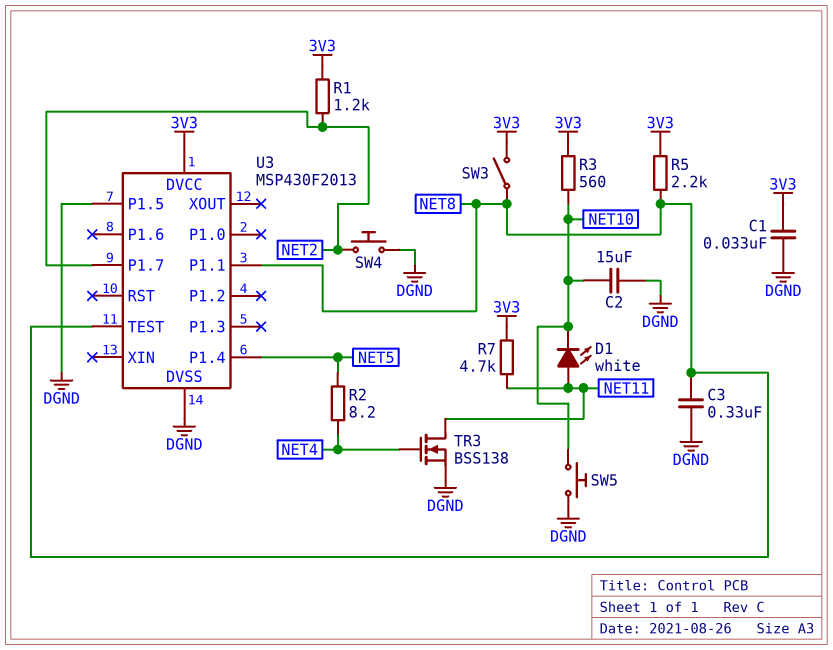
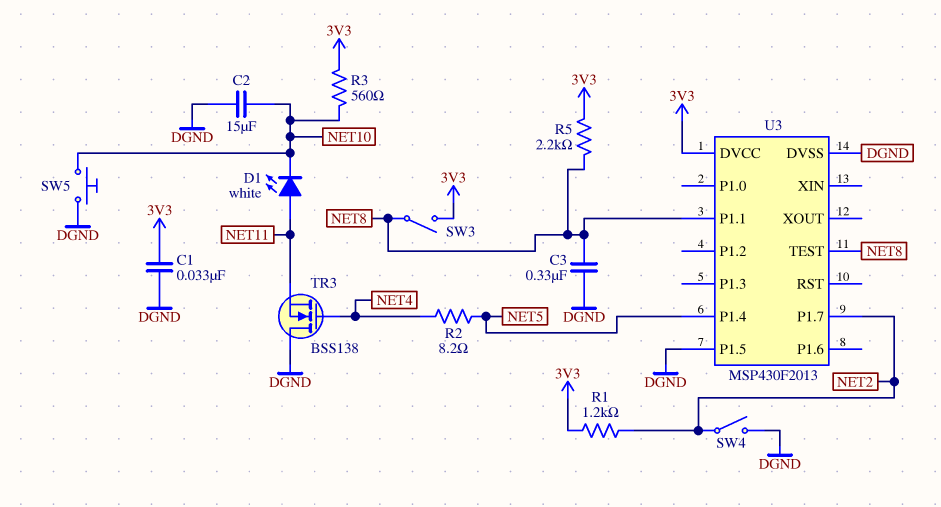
R7: 4.7k (3V3, NET11) -> none
SW4: button (DGND, NET2) -> switch (DGND, NET2)
TR3: NMOS BSS138 (G NET4, D NET11, S DGND) -> NMOS BSS138 (G NET4, D DGND, S NET11)

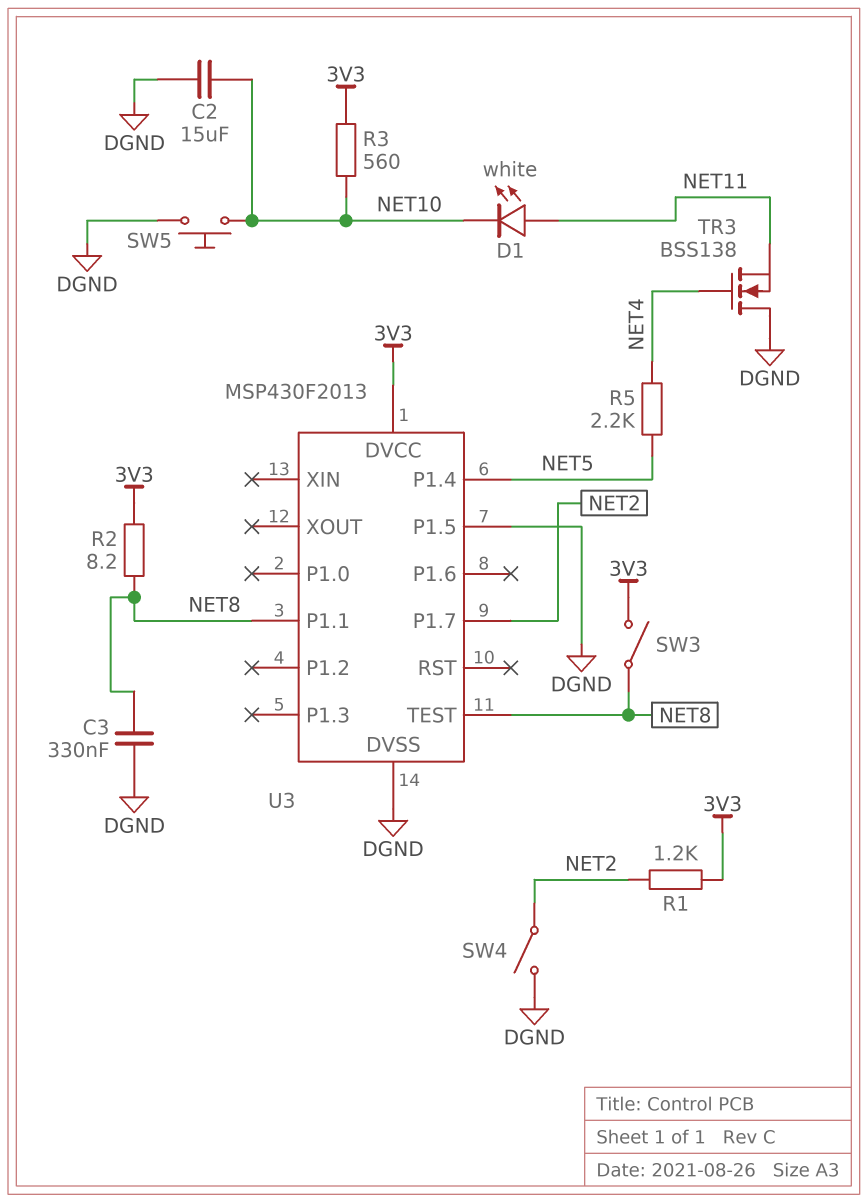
C1: 33nF (3V3, DGND) -> none
R2: 8.2 (NET4, NET5) -> 8.2 (3V3, NET8)
R5: 2.2k (3V3, NET8) -> 2.2k (NET4, NET5)

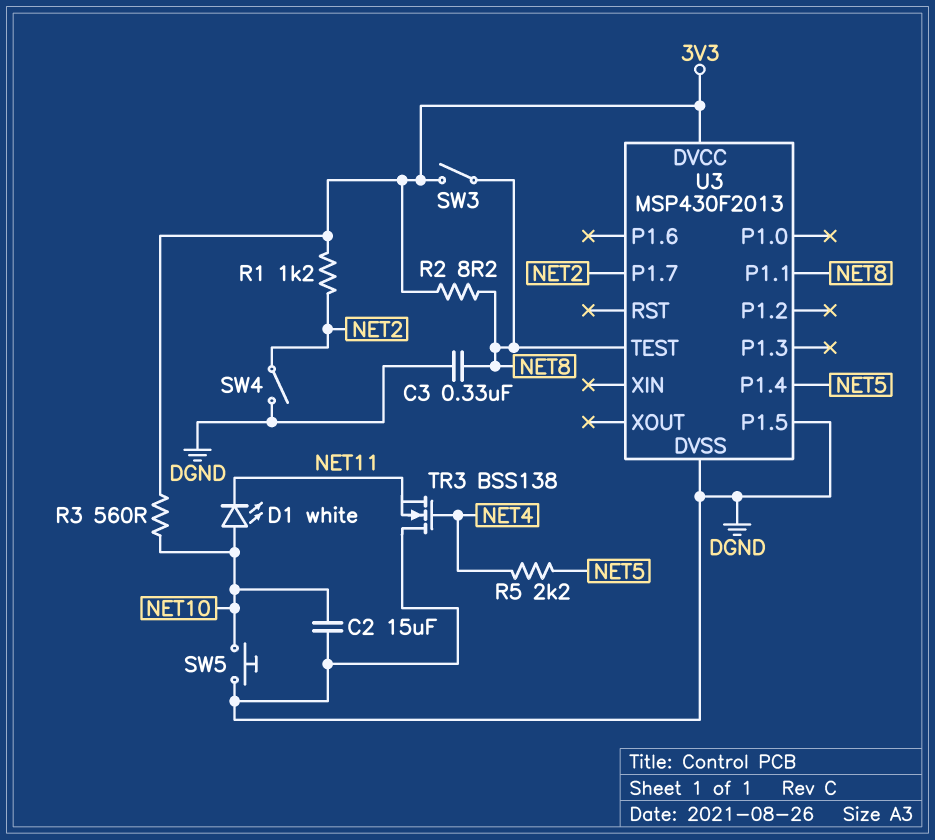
D1: LED white (A NET11, K NET10) -> LED white (A NET10, K NET11)

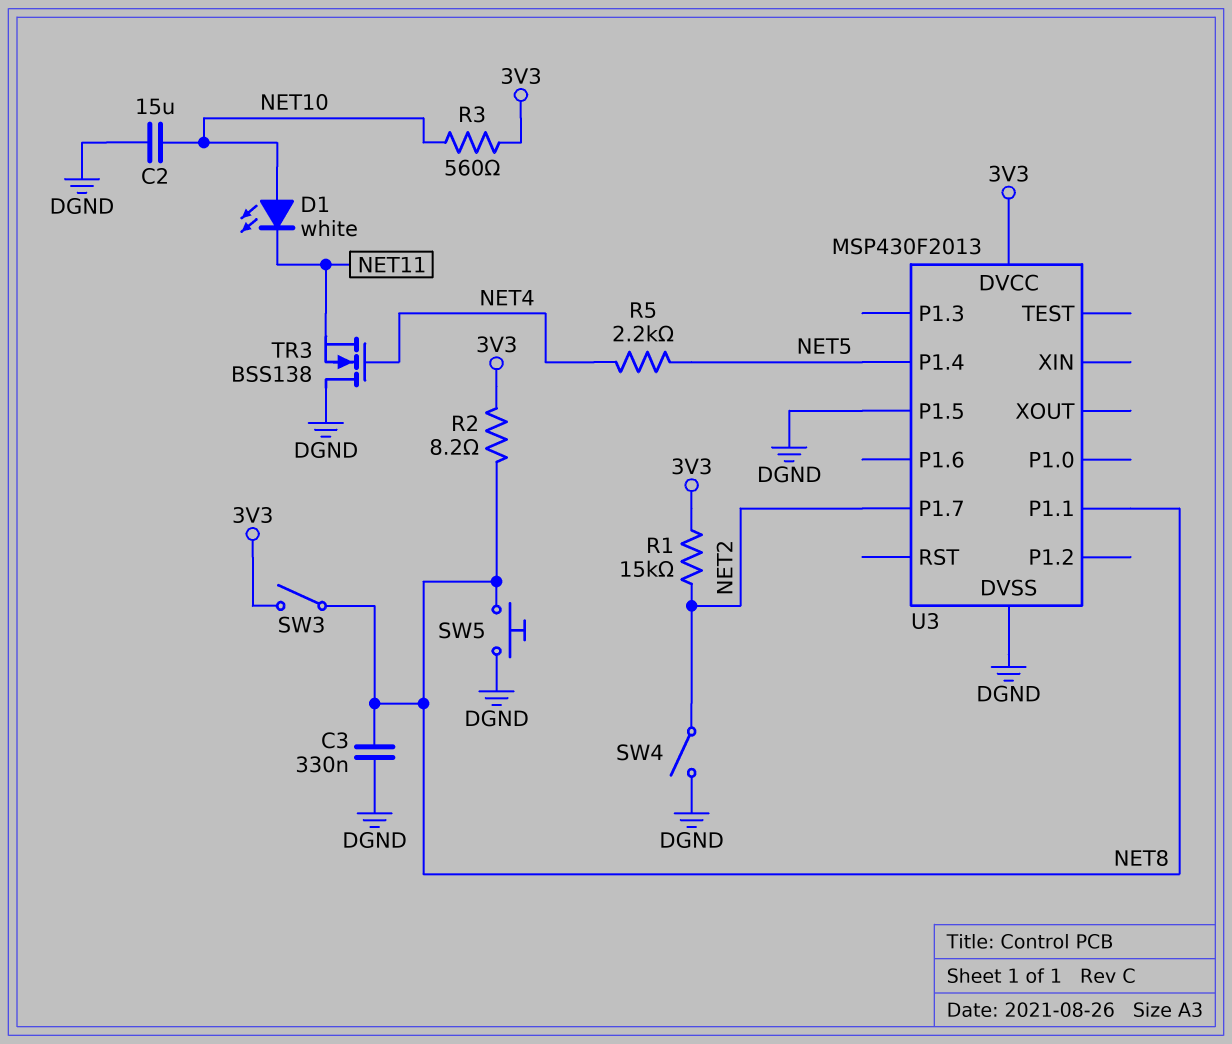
R1: 1.2k (3V3, NET2) -> 15k (3V3, NET2)
SW5: button (DGND, NET10) -> button (DGND, NET8)
U3 pin TEST: NET8 -> none

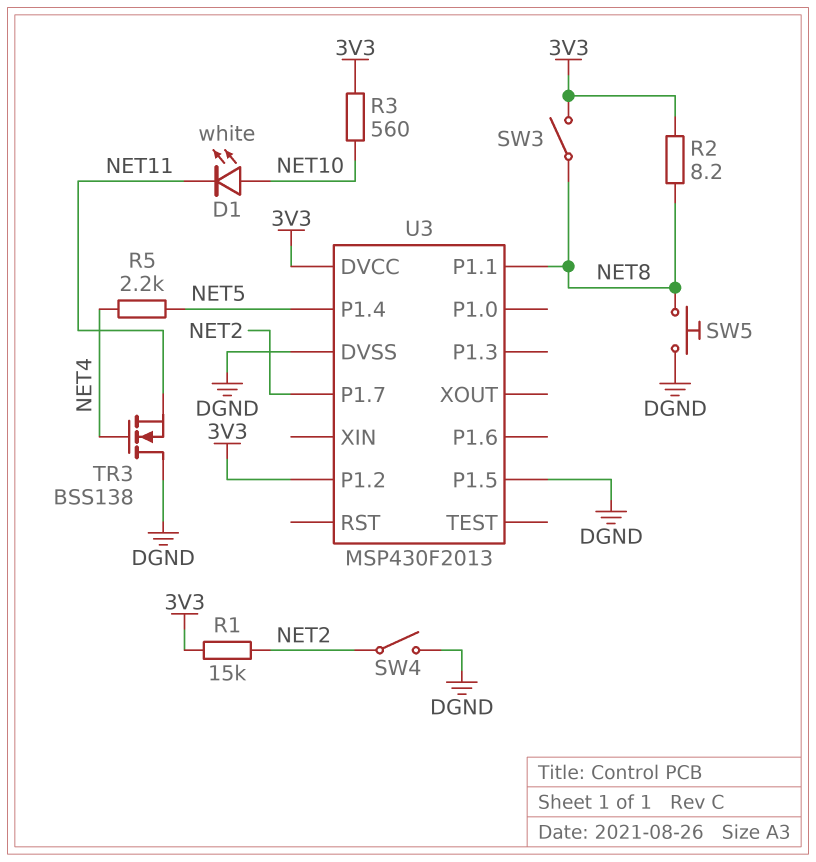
C2: 15uF (DGND, NET10) -> none
C3: 330nF (DGND, NET8) -> none
U3 pin P1.2: none -> 3V3

